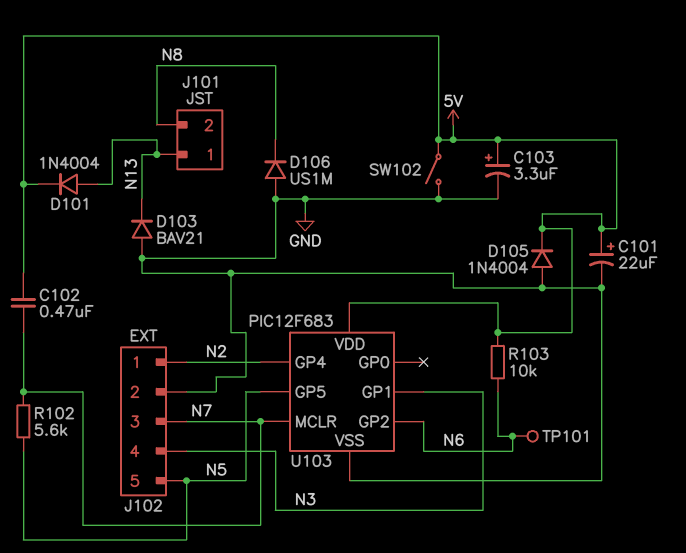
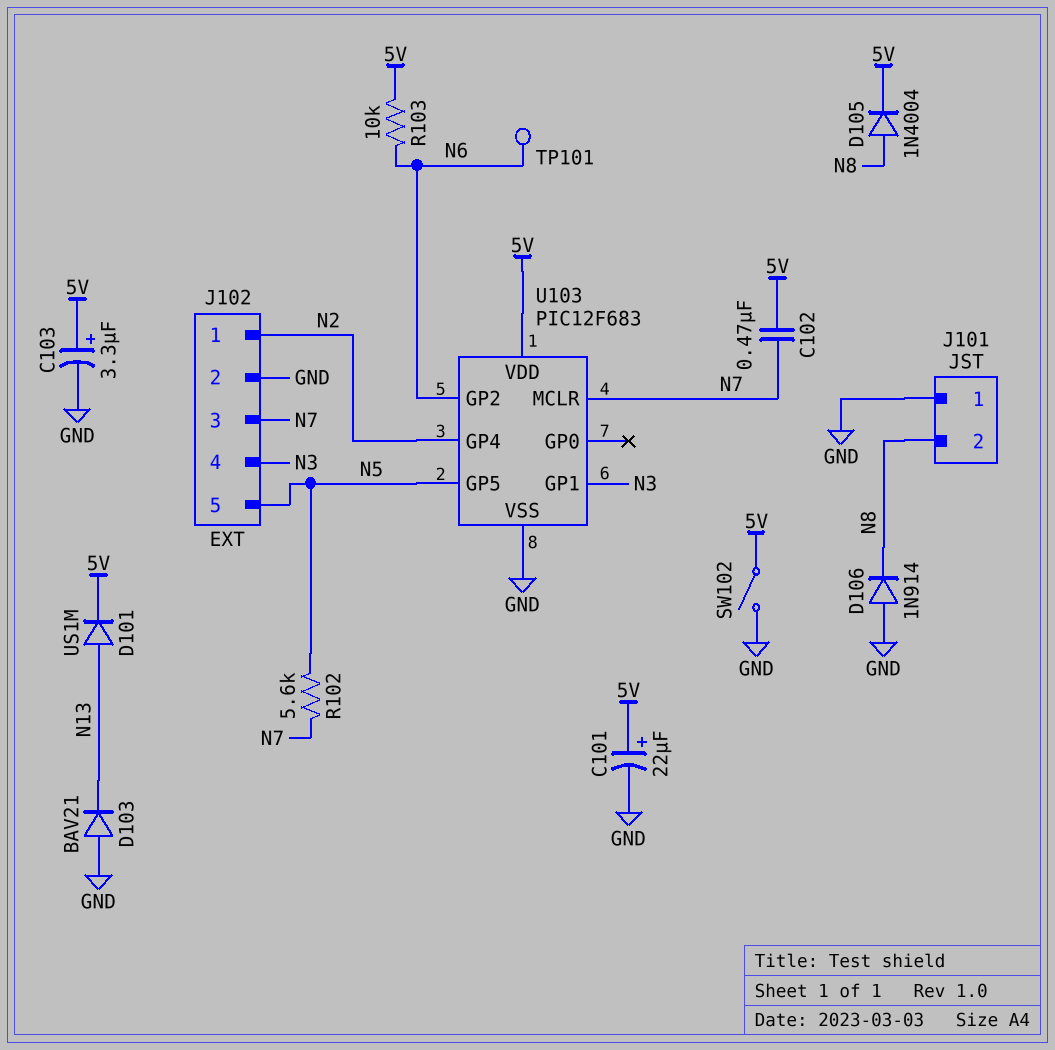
D101: diode 1N4004 (A N13, K 5V) -> diode US1M (A N13, K 5V)
D105: diode 1N4004 (A GND, K 5V) -> diode 1N4004 (A N8, K 5V)
D106: diode US1M (A GND, K N8) -> diode 1N914 (A GND, K N8)
J101 pin 1: N13 -> GND

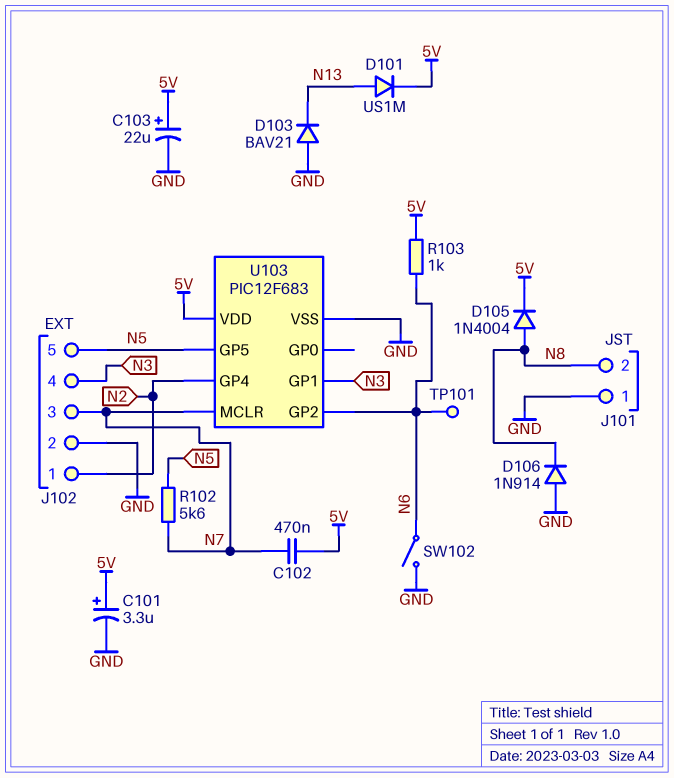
C101: 22uF (plus 5V, minus GND) -> 3.3uF (plus 5V, minus GND)
C103: 3.3uF (plus 5V, minus GND) -> 22uF (plus 5V, minus GND)
R103: 10k (5V, N6) -> 1k (5V, N6)
SW102: switch (5V, GND) -> switch (GND, N6)

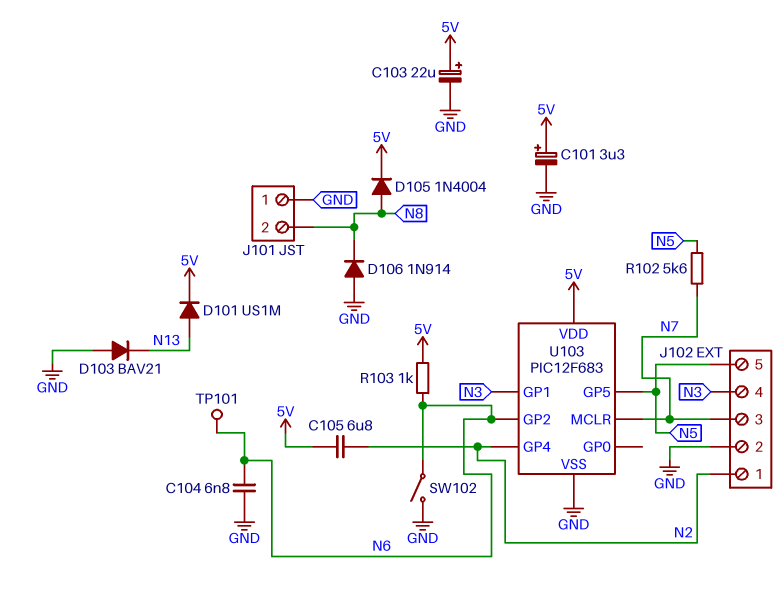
C102: 470nF (5V, N7) -> none
C104: none -> 6.8nF (GND, N6)
C105: none -> 6.8uF (5V, N2)

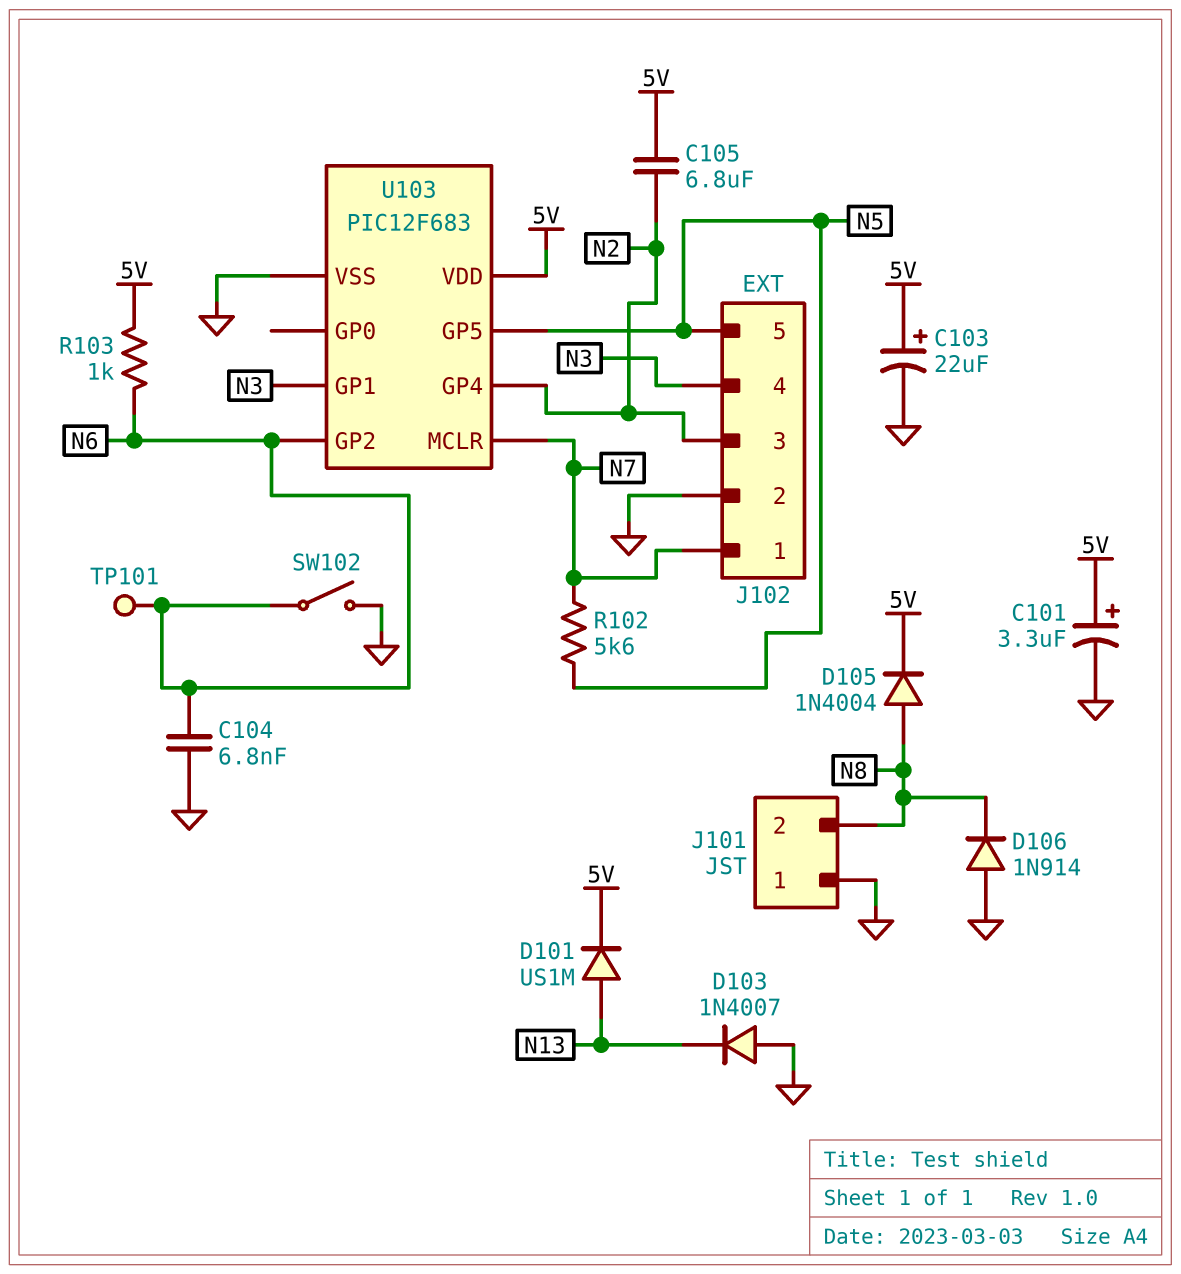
D103: diode BAV21 (A GND, K N13) -> diode 1N4007 (A GND, K N13)
J102 pin 1: N2 -> N7
J102 pin 3: N7 -> N2

